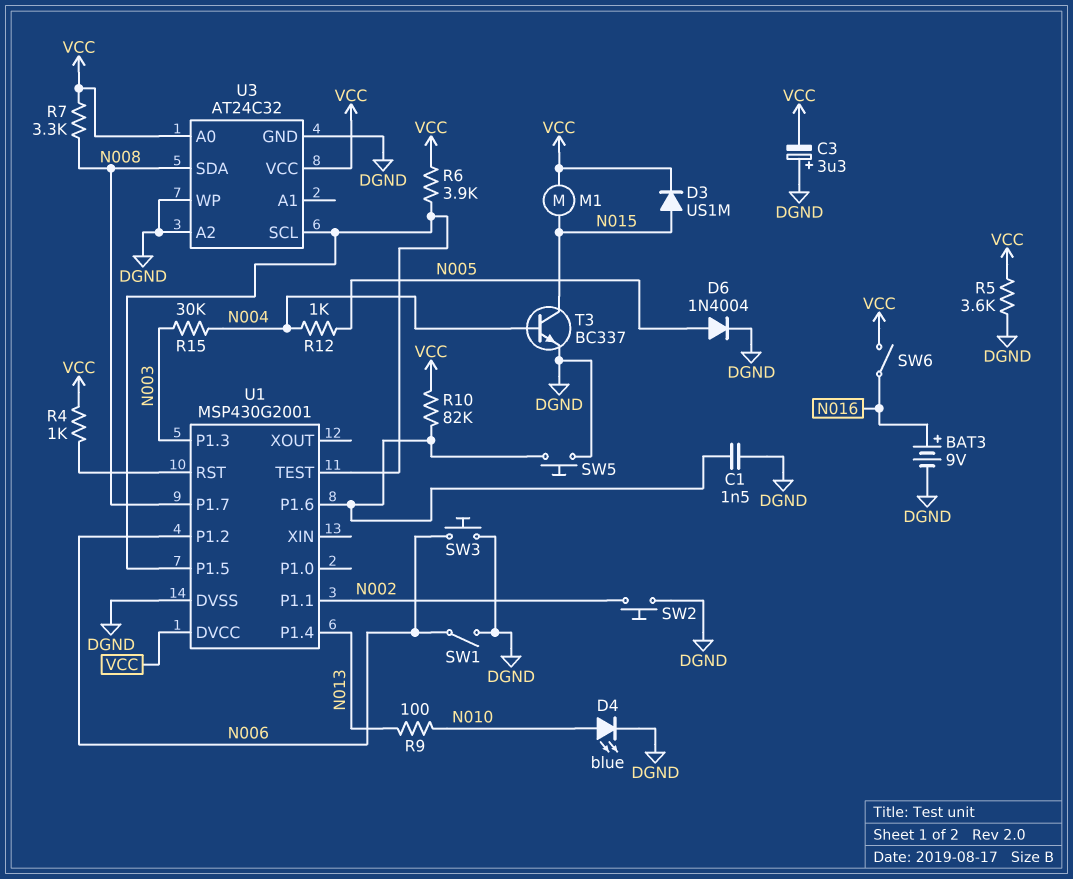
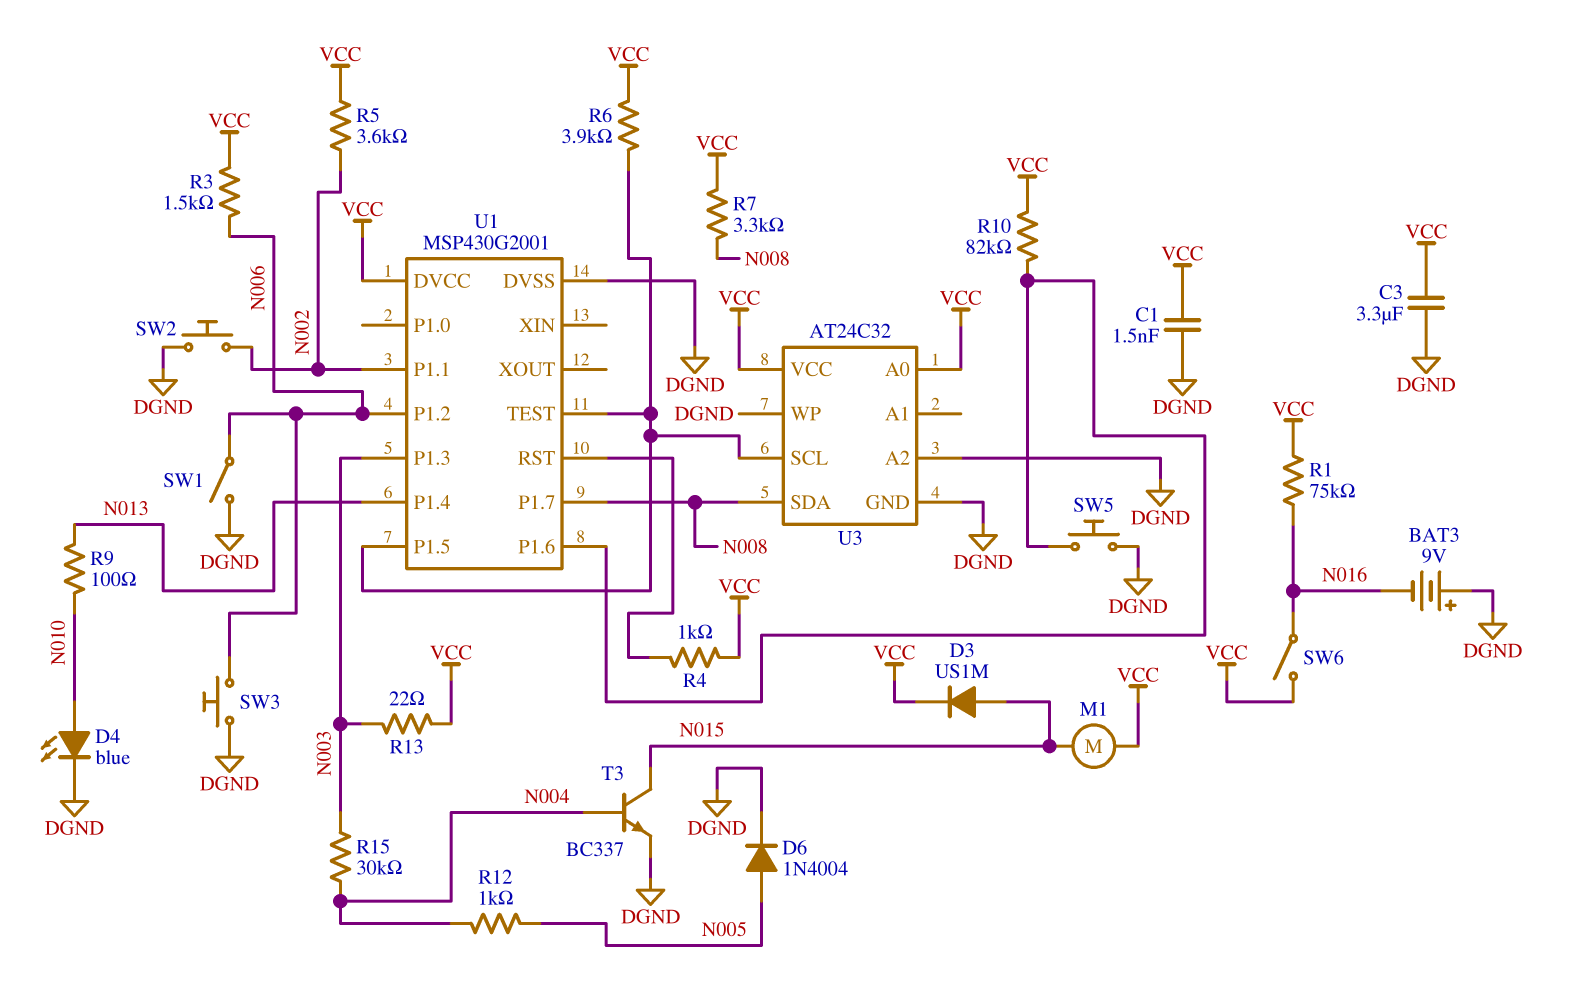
BAT3: 9V (plus N016, minus DGND) -> 9V (plus DGND, minus N016)
C1: 1.5nF (DGND, U1/P1.6) -> 1.5nF (DGND, VCC)
C3: 3.3uF (plus DGND, minus VCC) -> 3.3uF (DGND, VCC)
R1: none -> 75k (N016, VCC)
R3: none -> 1.5k (N006, VCC)
R5: 3.6k (DGND, VCC) -> 3.6k (N002, VCC)
R13: none -> 22 (N003, VCC)

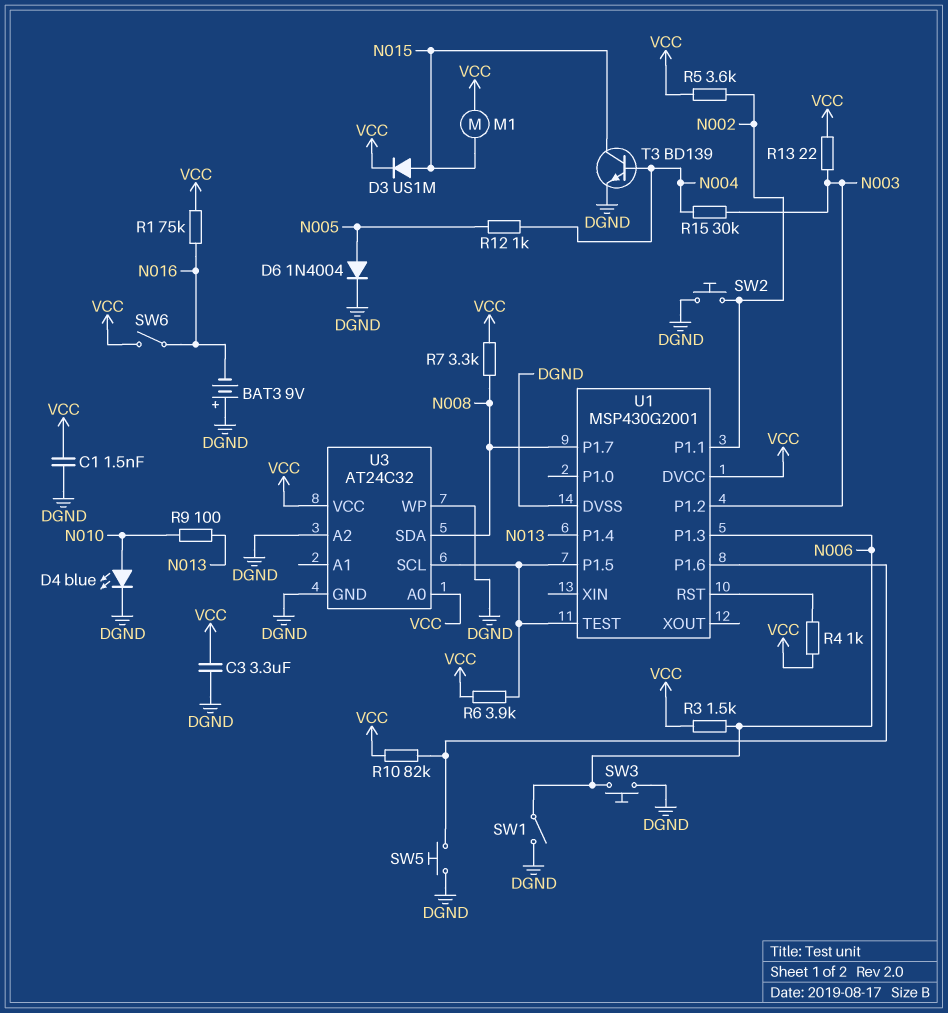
T3: NPN BC337 (B N004, C N015, E DGND) -> NPN BD139 (B N004, C N015, E DGND)
U1 pin P1.2: N006 -> N003
U1 pin P1.3: N003 -> N006

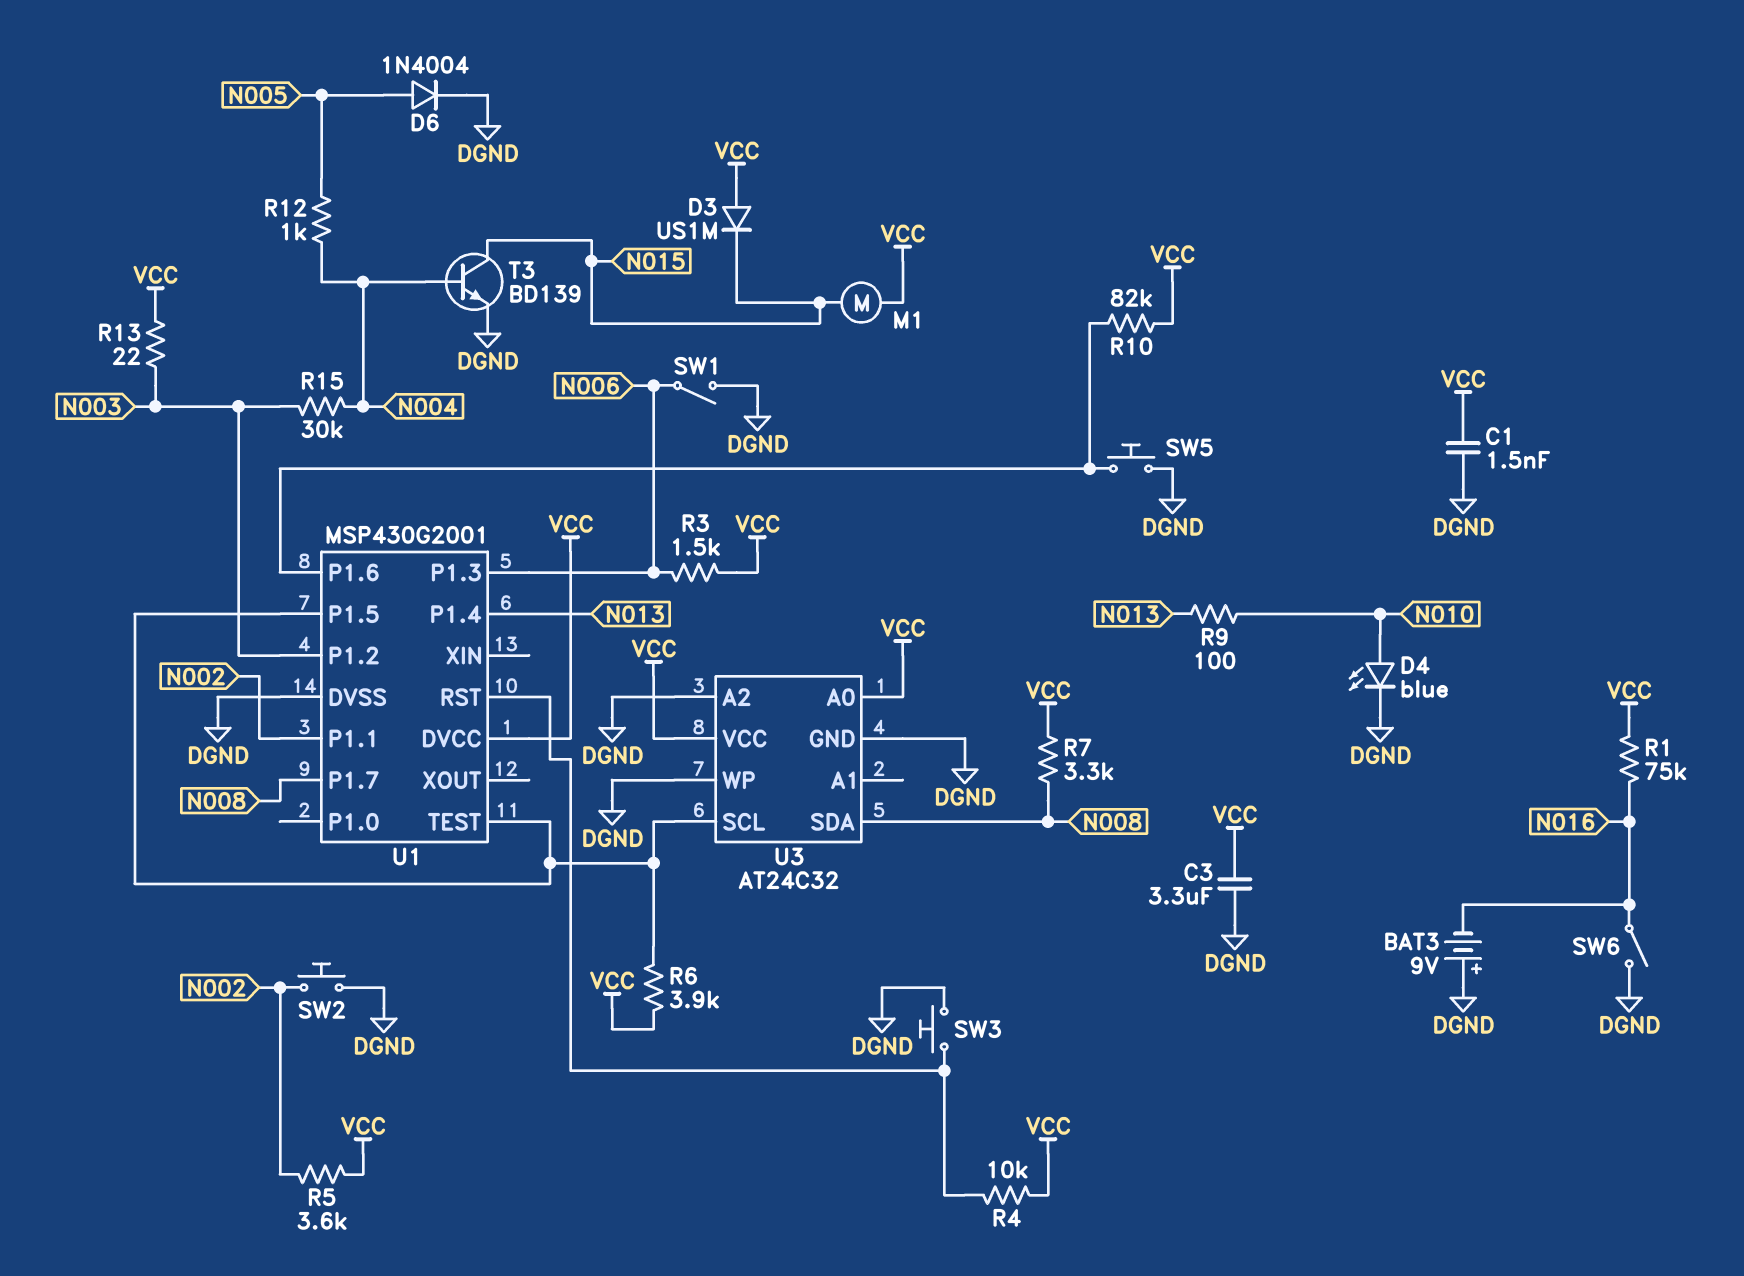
D3: diode US1M (A N015, K VCC) -> diode US1M (A VCC, K N015)
R4: 1k (U1/RST, VCC) -> 10k (U1/RST, VCC)
SW3: button (DGND, N006) -> button (DGND, U1/RST)
SW6: switch (N016, VCC) -> switch (DGND, N016)

